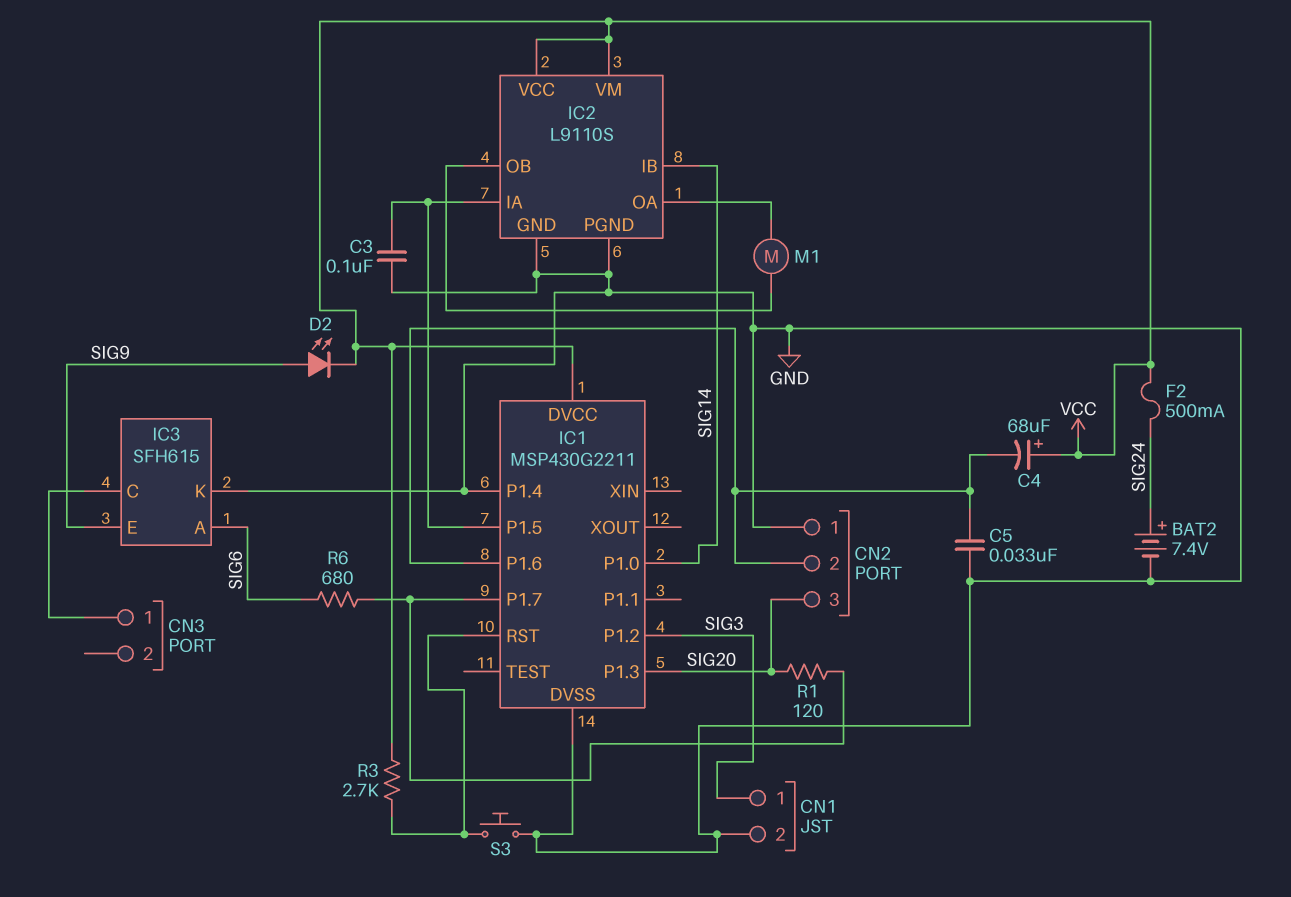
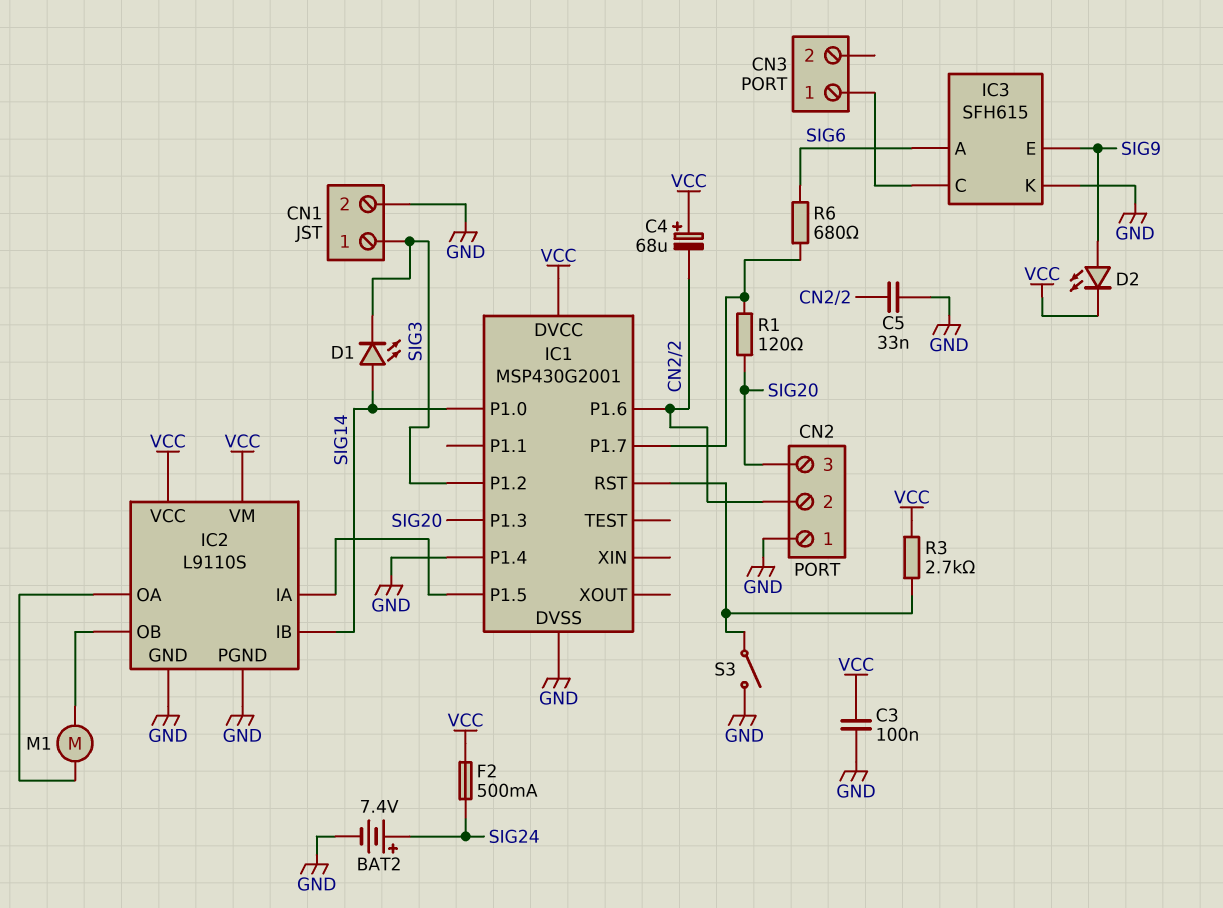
C3: 100nF (GND, IC1/P1.5) -> 100nF (GND, VCC)
D1: none -> LED (A SIG14, K SIG3)
IC1: MSP430G2211 -> MSP430G2001
S3: button (GND, IC1/RST) -> switch (GND, IC1/RST)

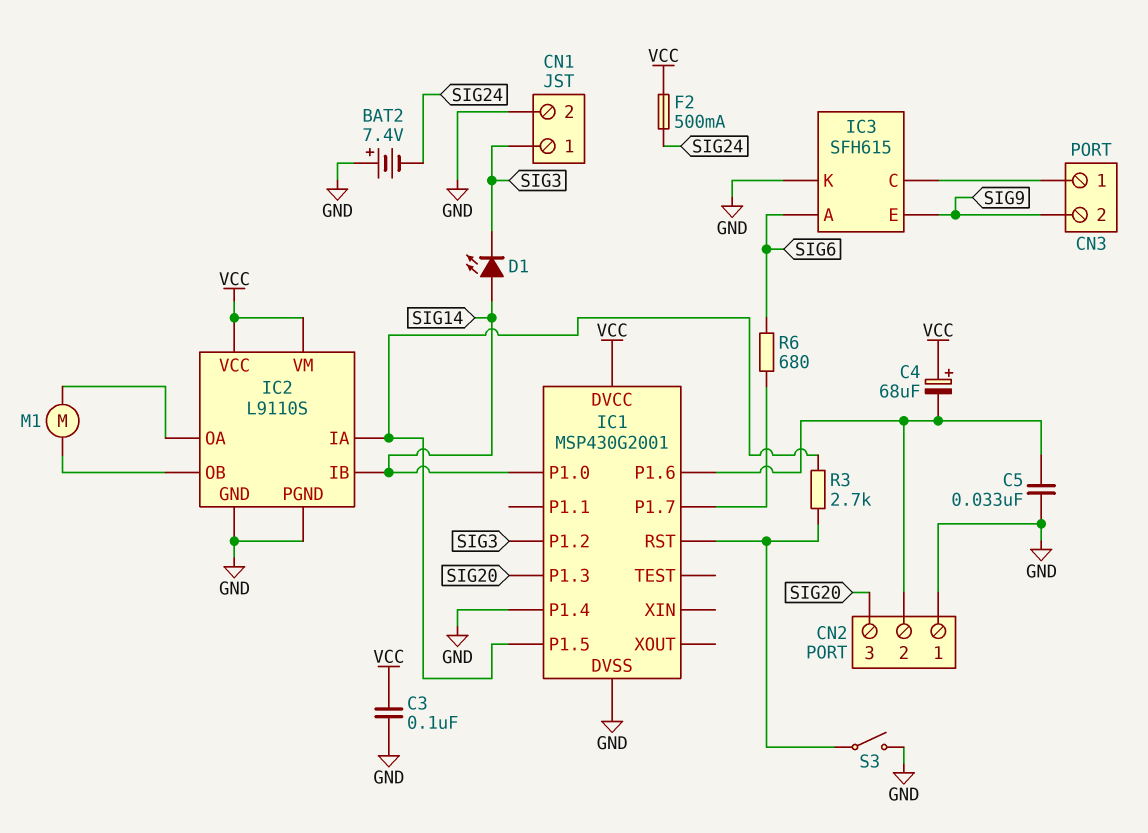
BAT2: 7.4V (plus SIG24, minus GND) -> 7.4V (plus GND, minus SIG24)
CN3 pin 2: none -> SIG9
D2: LED (A SIG9, K VCC) -> none
R1: 120 (IC1/P1.7, SIG20) -> none
R3: 2.7k (IC1/RST, VCC) -> 2.7k (IC1/P1.5, IC1/RST)

